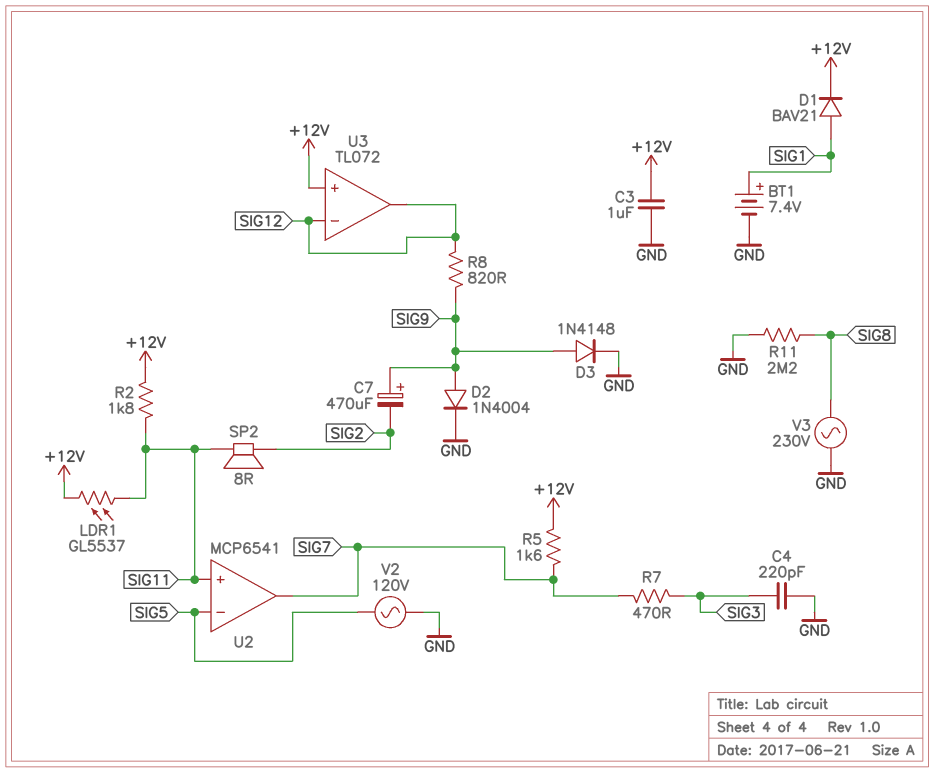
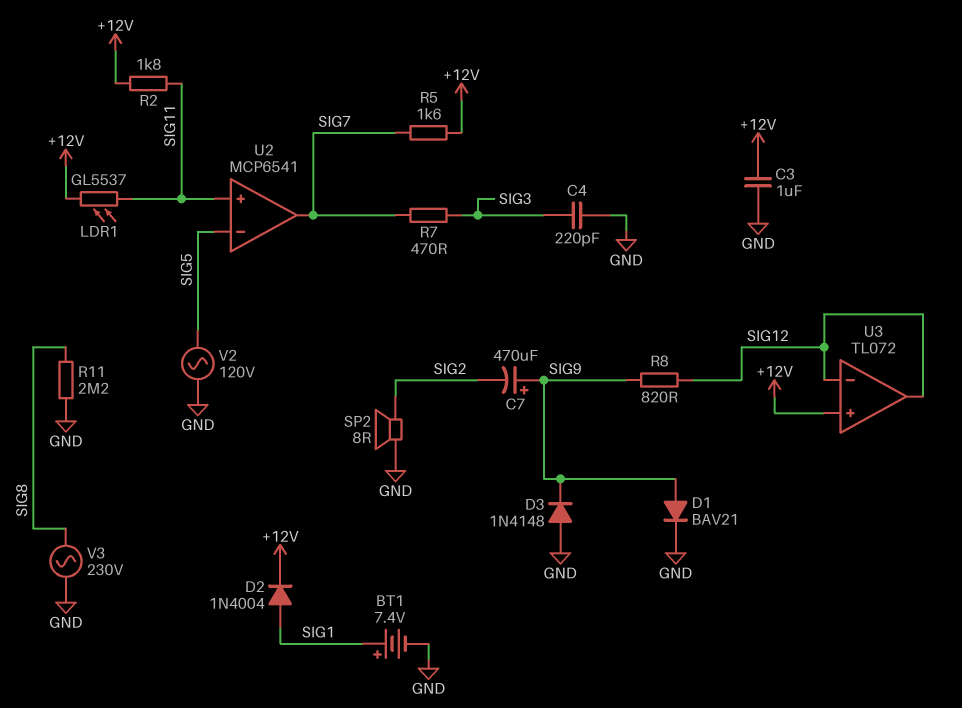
D1: diode BAV21 (A SIG1, K +12V) -> diode BAV21 (A SIG9, K GND)
D2: diode 1N4004 (A SIG9, K GND) -> diode 1N4004 (A SIG1, K +12V)
D3: diode 1N4148 (A SIG9, K GND) -> diode 1N4148 (A GND, K SIG9)
SP2: speaker 8R (SIG2, SIG11) -> speaker 8R (GND, SIG2)

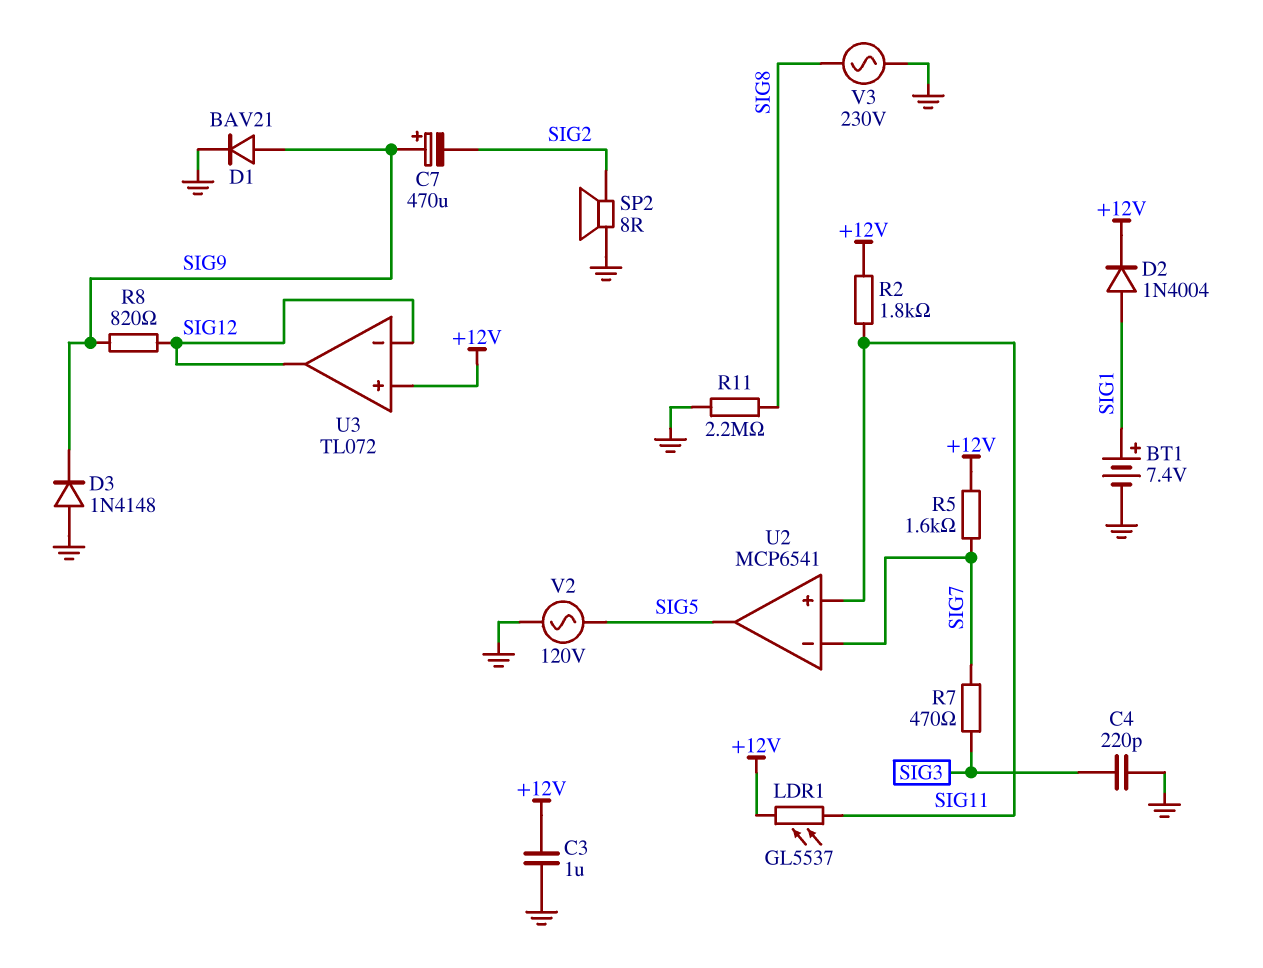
U2 pin in-: SIG5 -> SIG7
U2 pin out: SIG7 -> SIG5

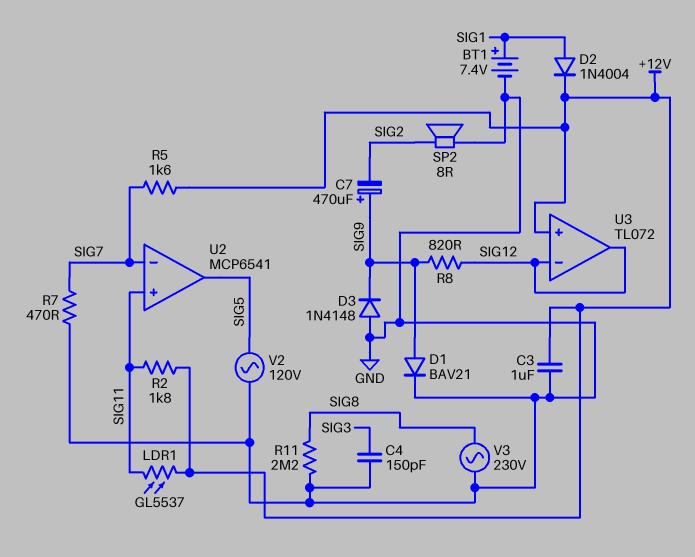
C4: 220pF (GND, SIG3) -> 150pF (GND, SIG3)
R7: 470 (SIG3, SIG7) -> 470 (GND, SIG7)

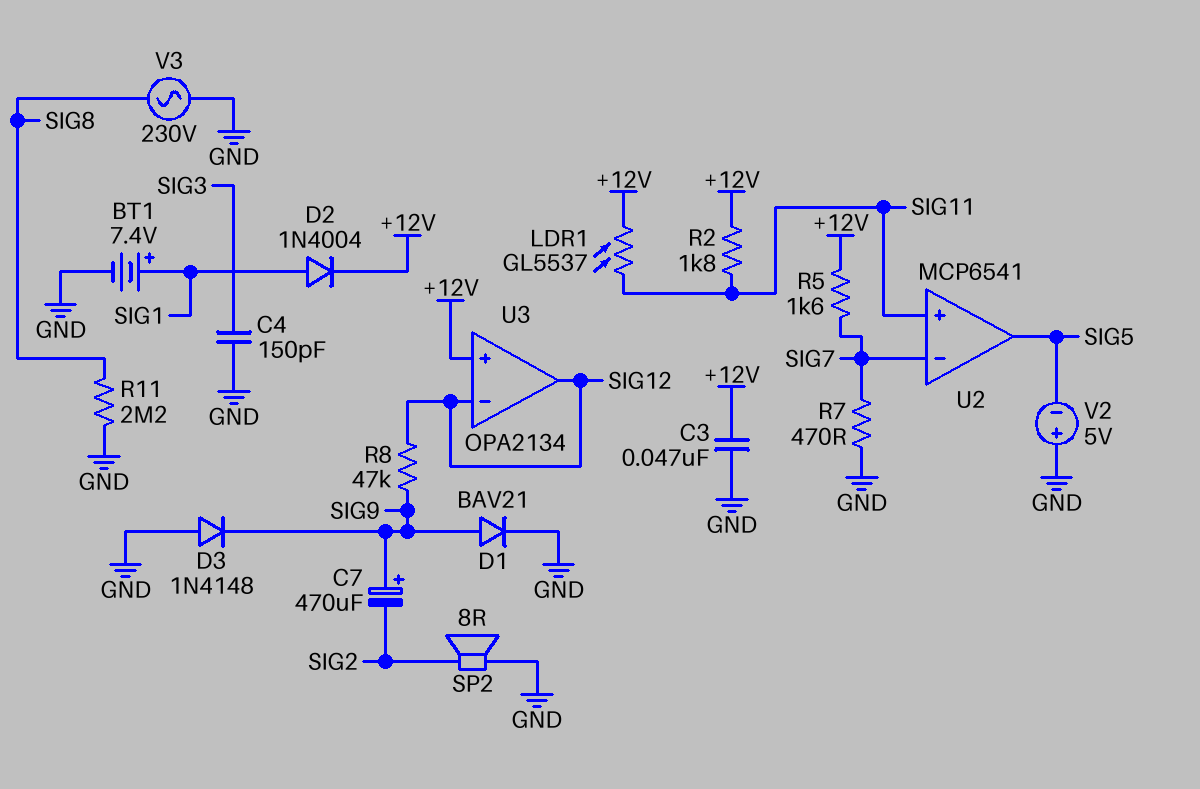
C3: 1uF (+12V, GND) -> 47nF (+12V, GND)
R8: 820 (SIG9, SIG12) -> 47k (SIG9, SIG12)
U3: TL072 -> OPA2134
V2: AC 120V (GND, SIG5) -> 5V (plus GND, minus SIG5)

